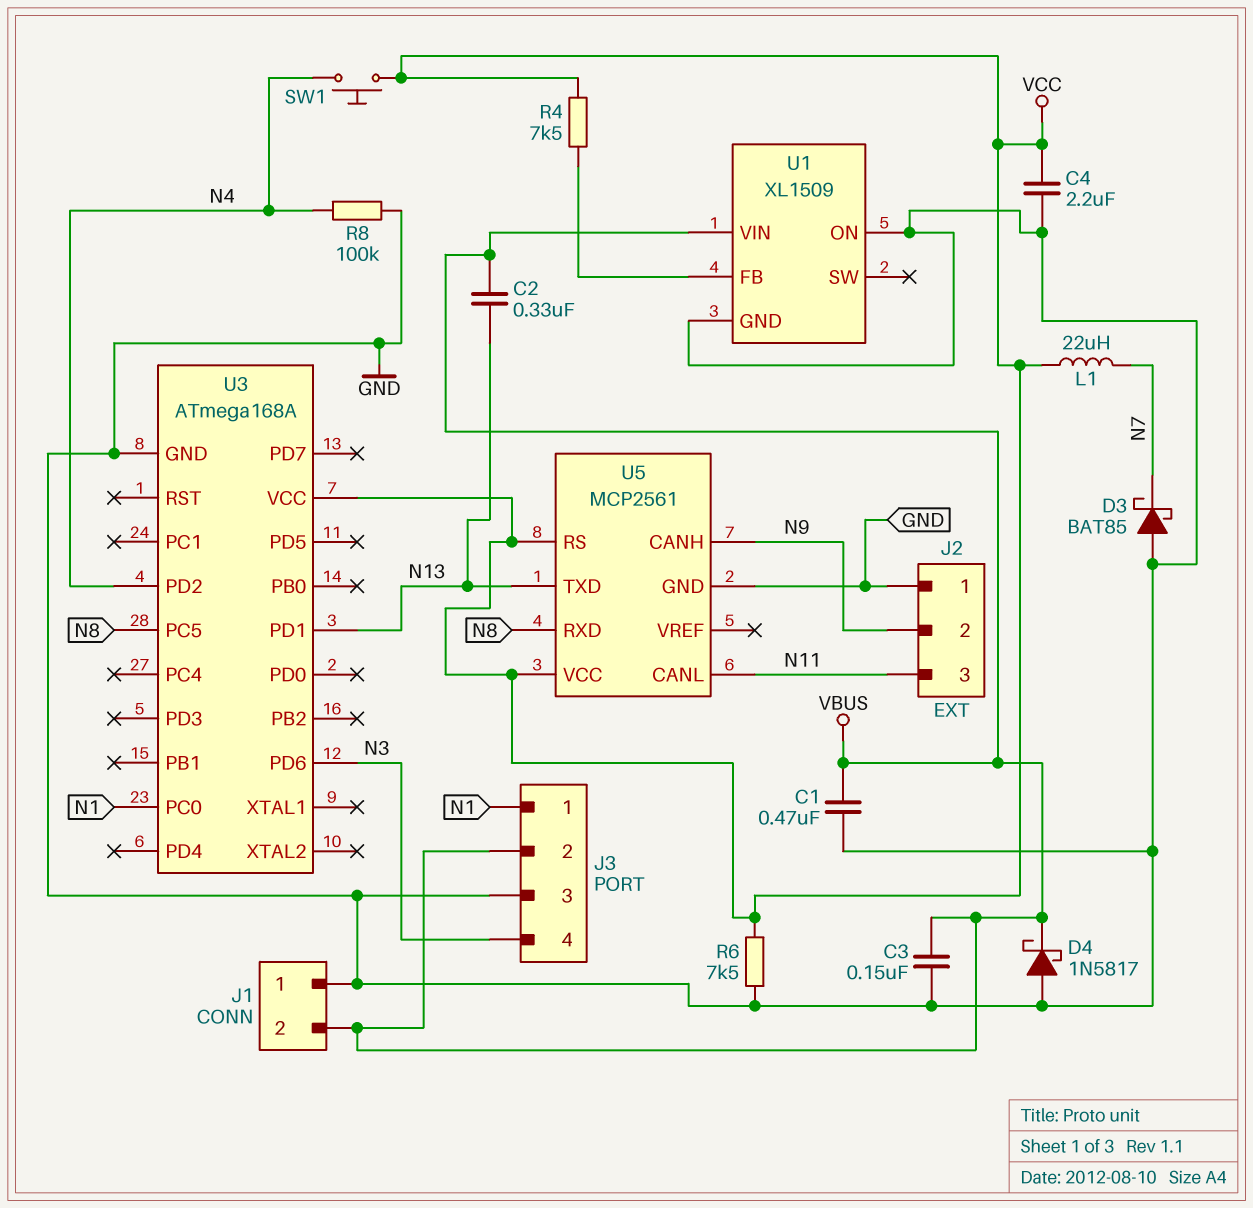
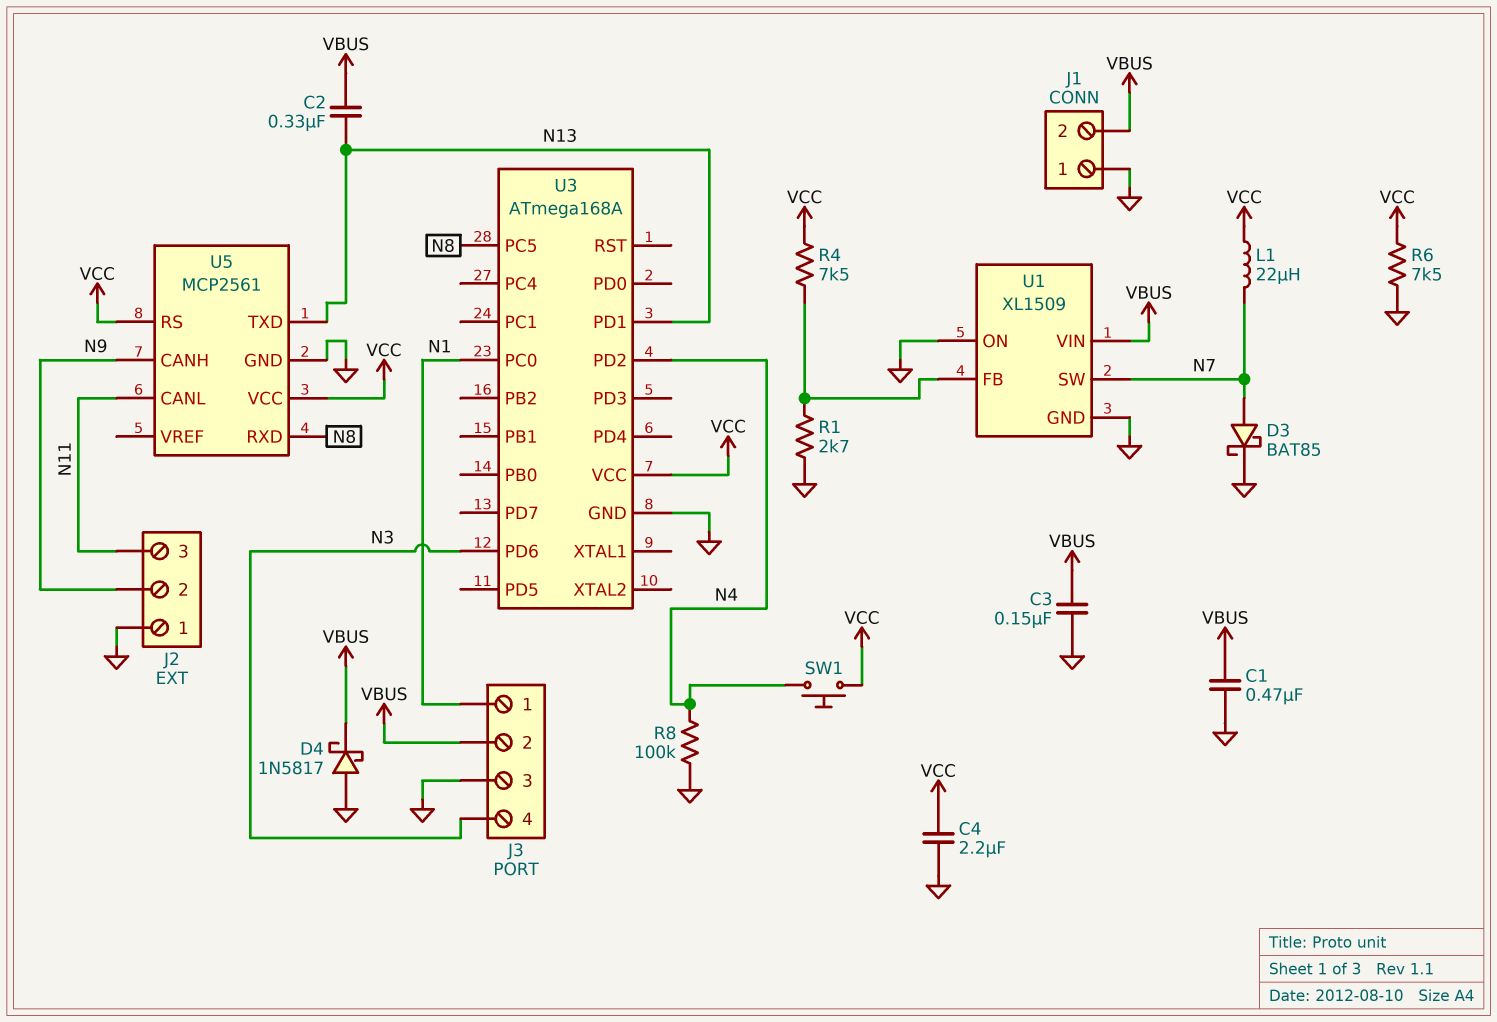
D3: schottky BAT85 (A GND, K N7) -> schottky BAT85 (A N7, K GND)
R1: none -> 2.7k (GND, U1/FB)
U1 pin SW: none -> N7

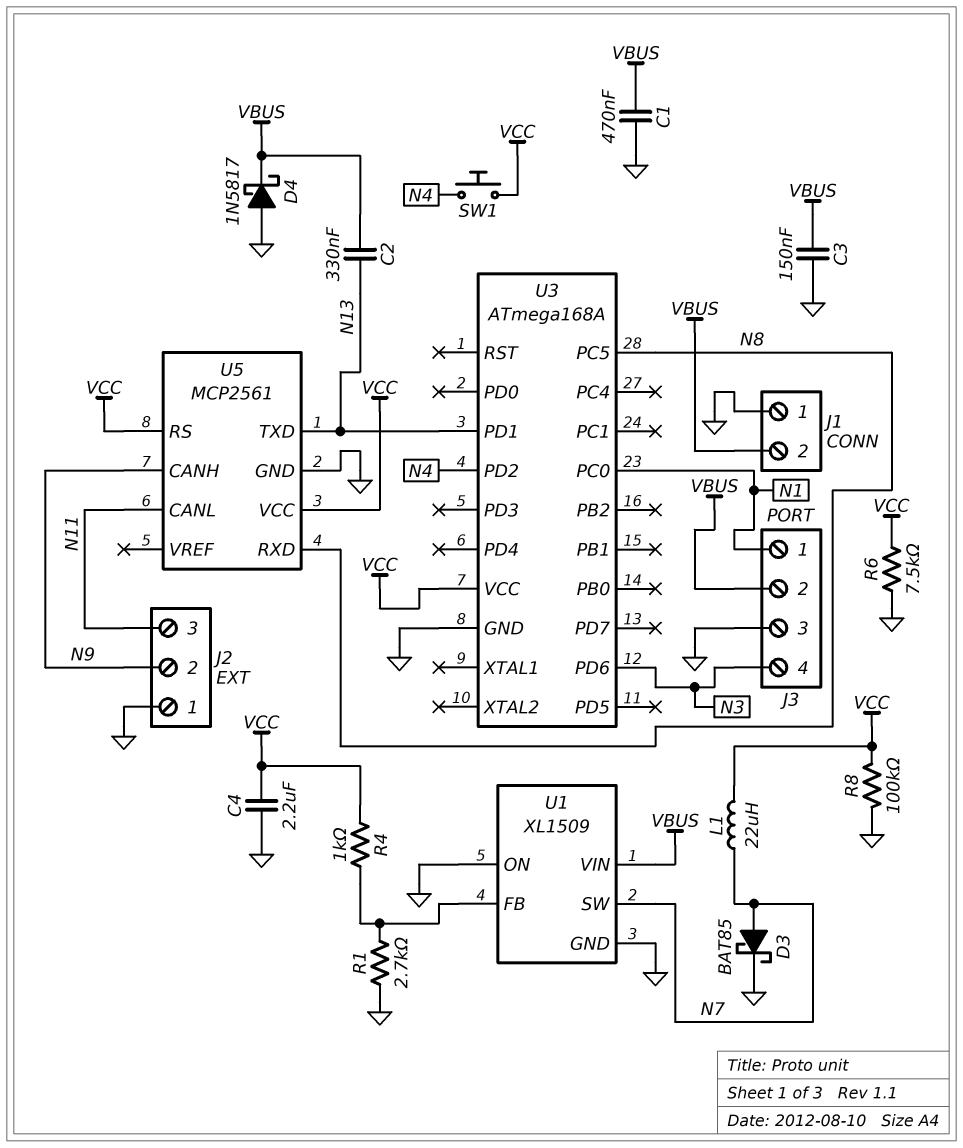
R4: 7.5k (U1/FB, VCC) -> 1k (U1/FB, VCC)
R8: 100k (GND, N4) -> 100k (GND, VCC)

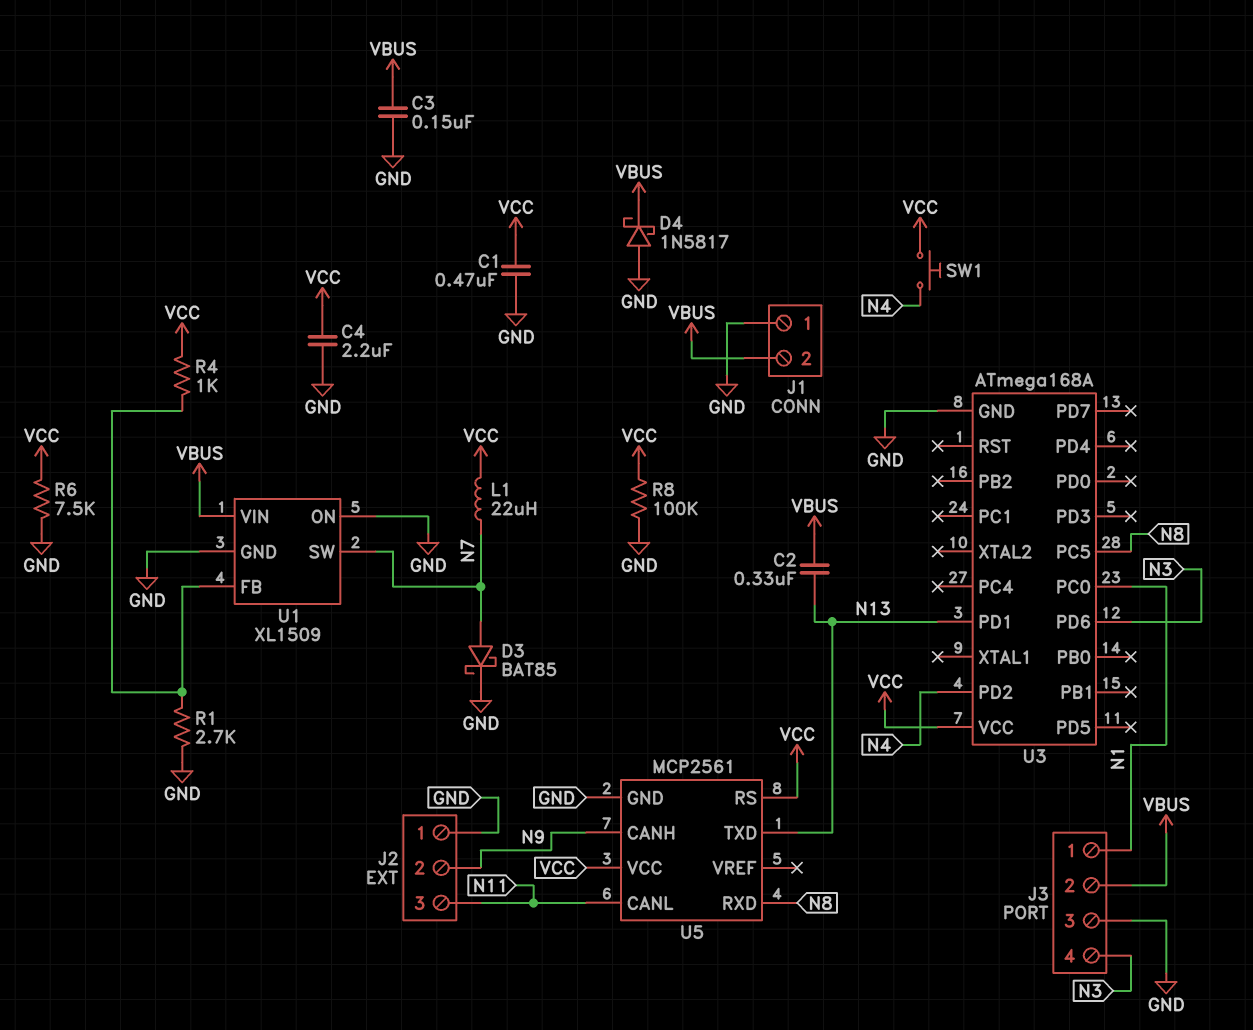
C1: 470nF (GND, VBUS) -> 470nF (GND, VCC)

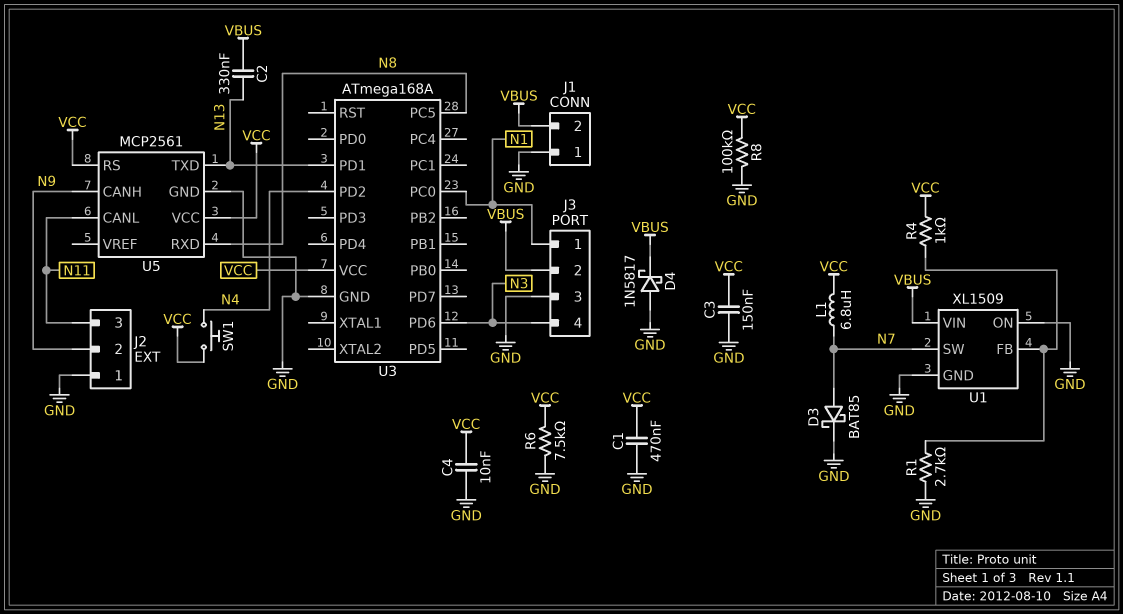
C3: 150nF (GND, VBUS) -> 150nF (GND, VCC)
C4: 2.2uF (GND, VCC) -> 10nF (GND, VCC)
L1: 22uH (N7, VCC) -> 6.8uH (N7, VCC)

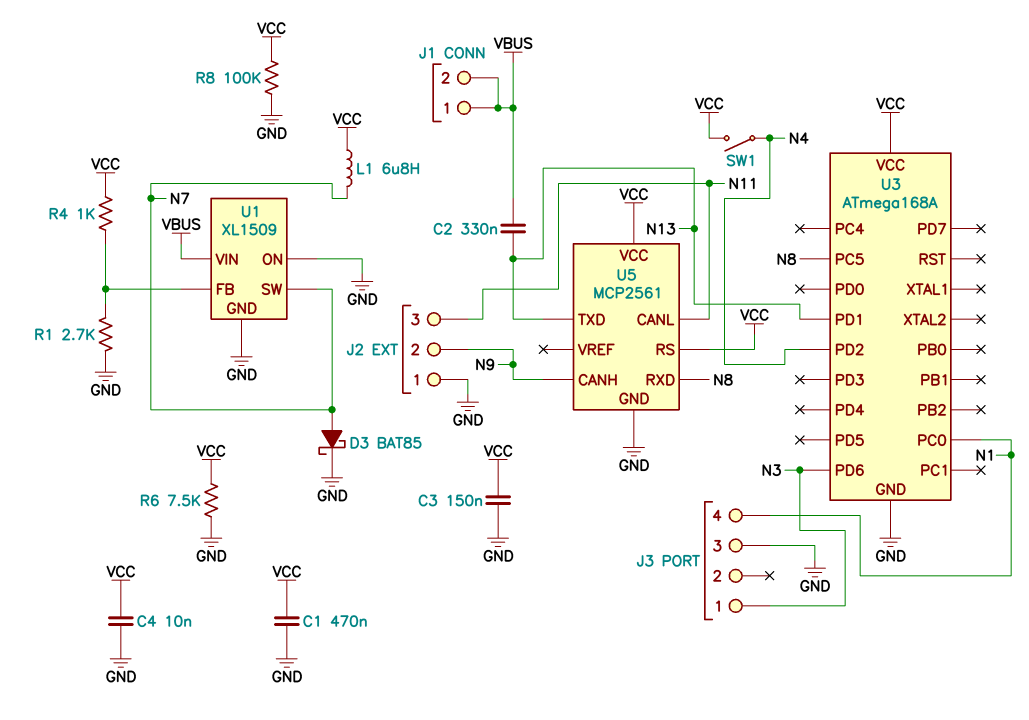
D4: schottky 1N5817 (A GND, K VBUS) -> none
J1 pin 1: GND -> VBUS
J3 pin 1: N1 -> N3
J3 pin 2: VBUS -> none
J3 pin 4: N3 -> N1
SW1: button (N4, VCC) -> switch (N4, VCC)

